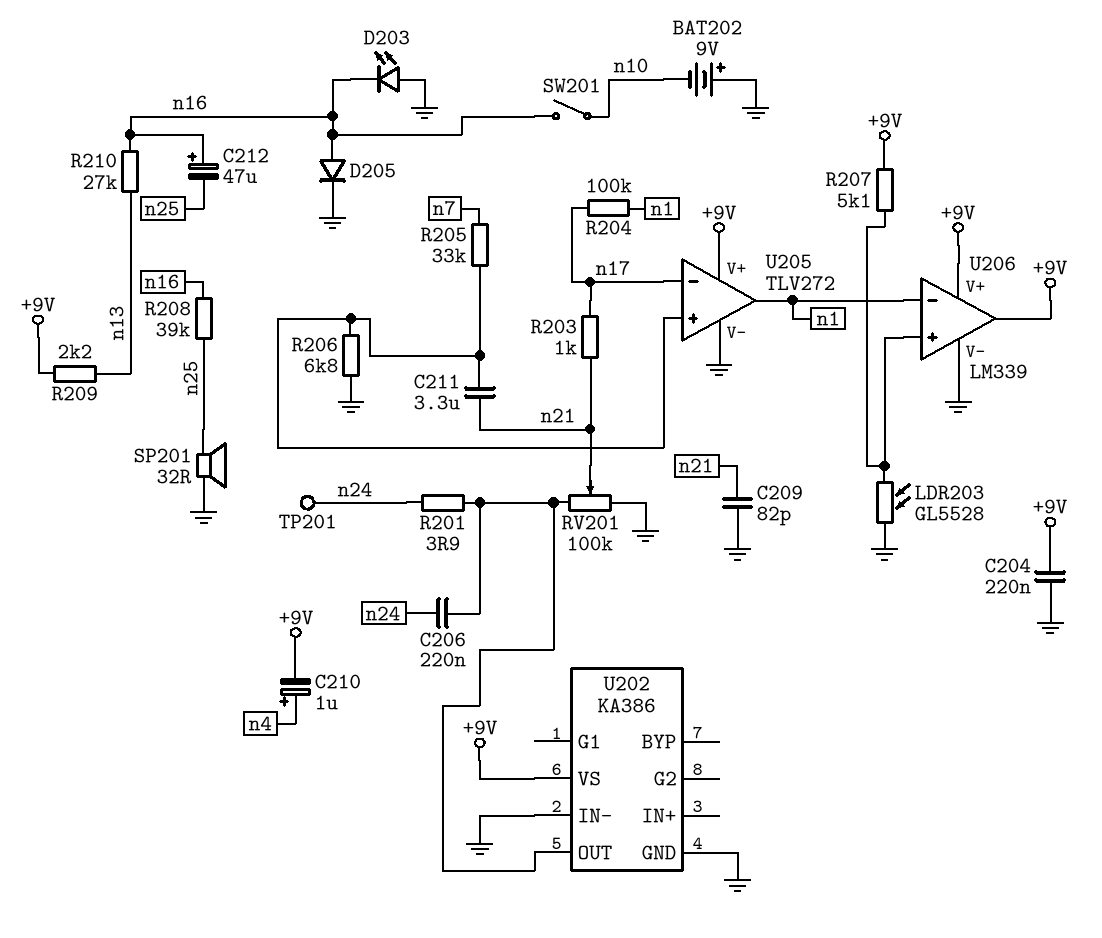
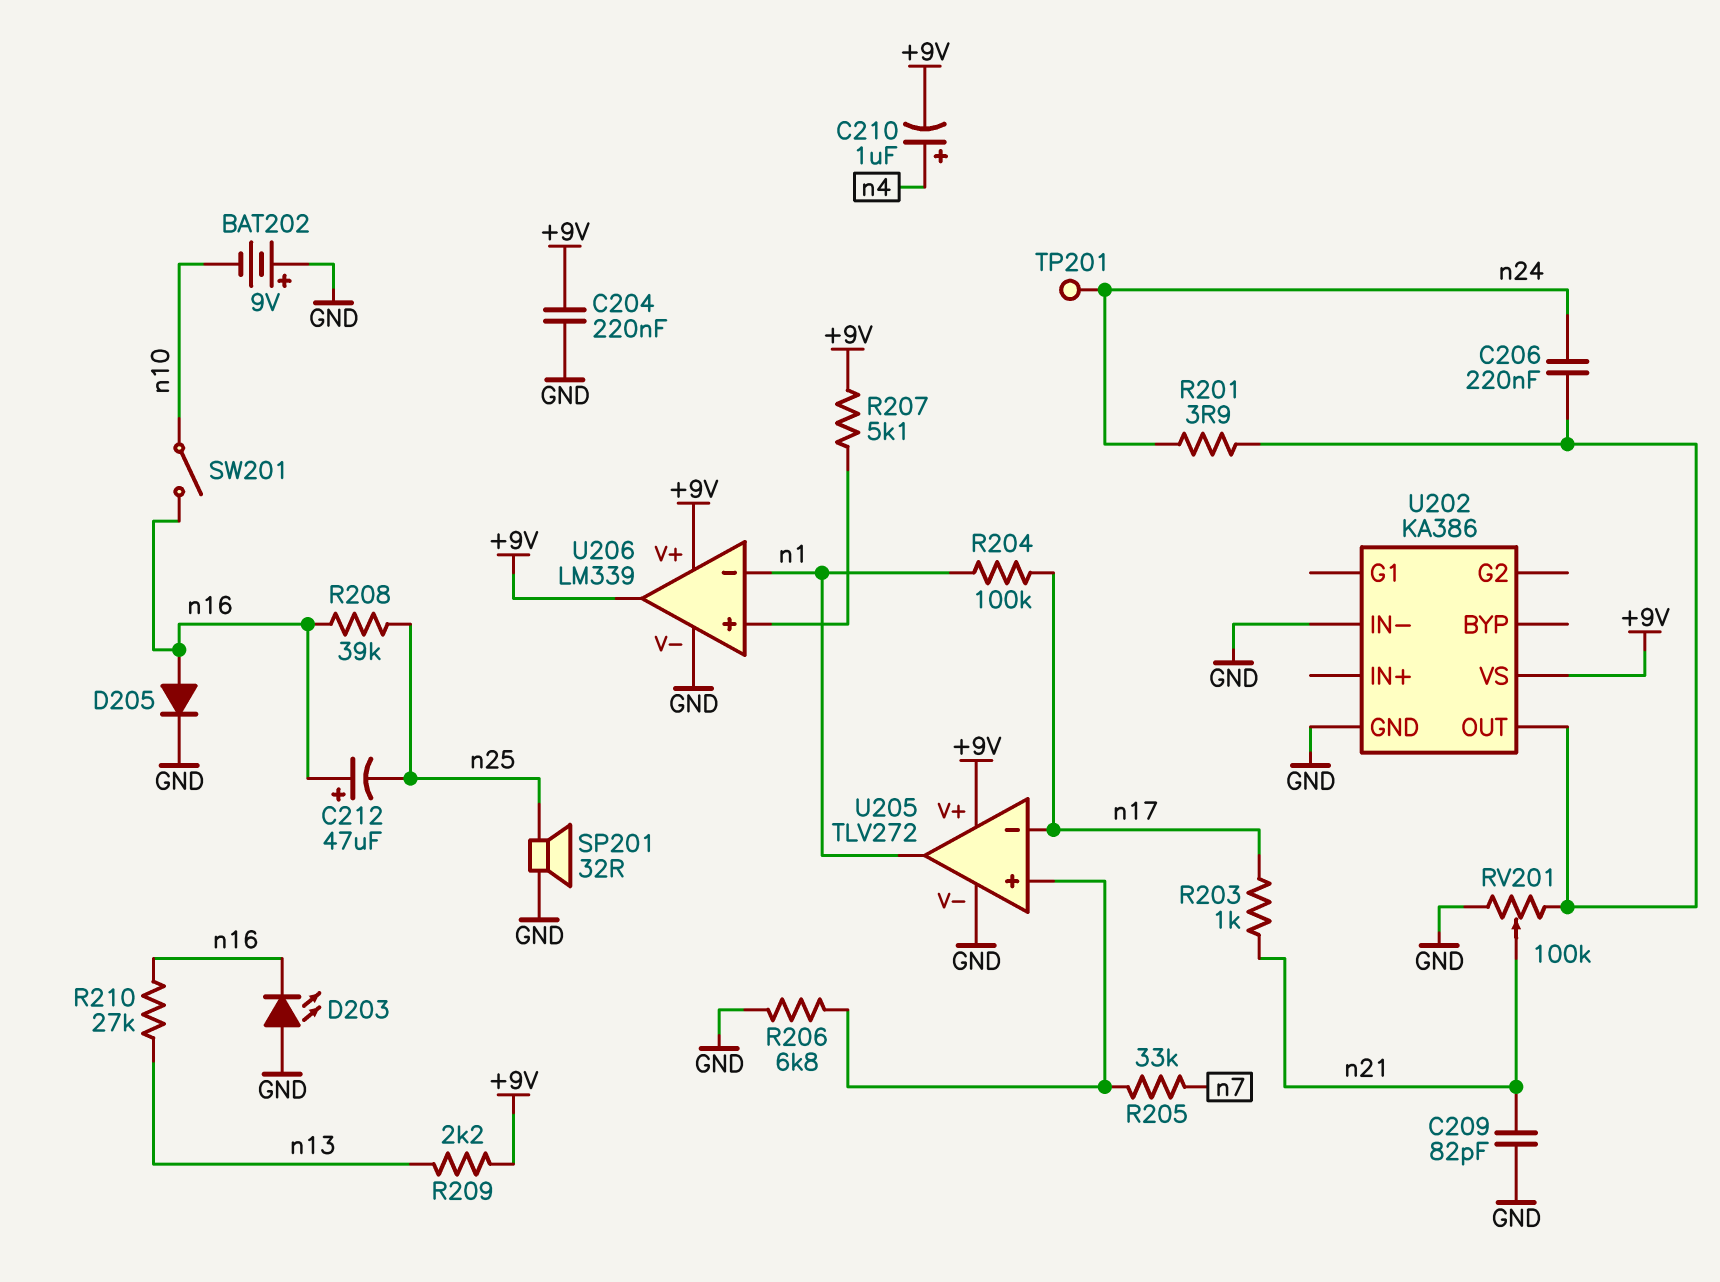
C211: 3.3uF (U205/in+, n21) -> none
LDR203: GL5528 (GND, U206/in+) -> none

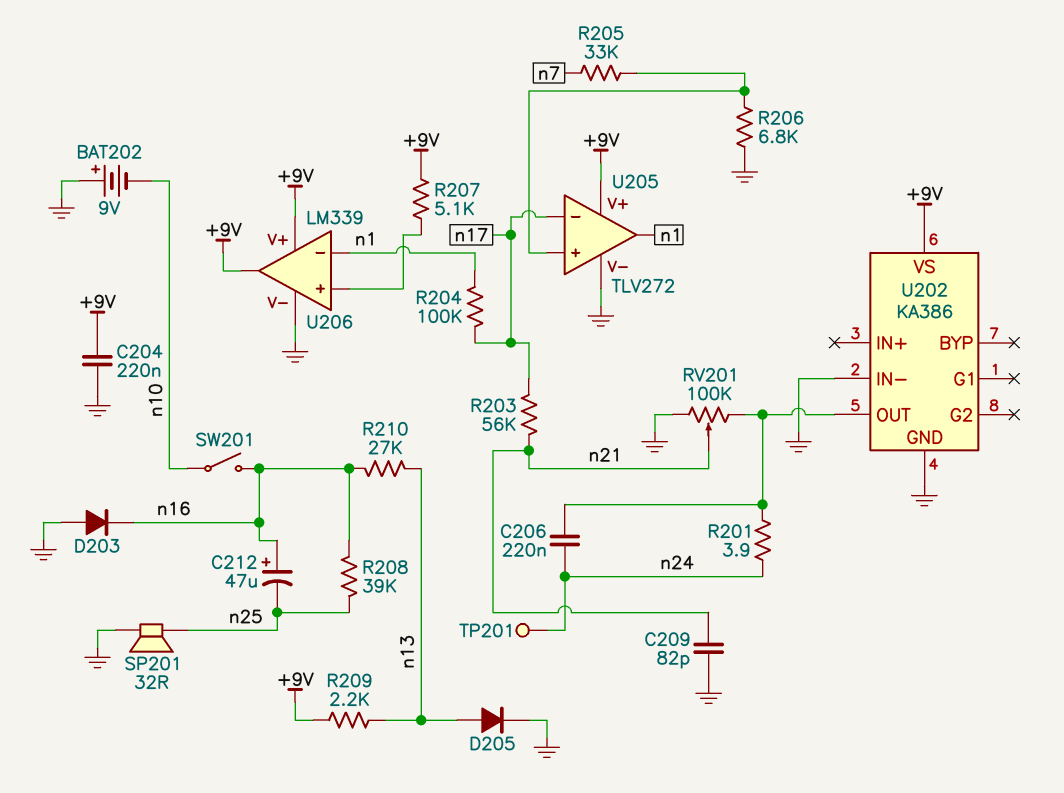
C210: 1uF (plus n4, minus +9V) -> none
D203: LED (A GND, K n16) -> diode (A GND, K n16)
D205: diode (A n16, K GND) -> diode (A n13, K GND)
R203: 1k (n17, n21) -> 56k (n17, n21)

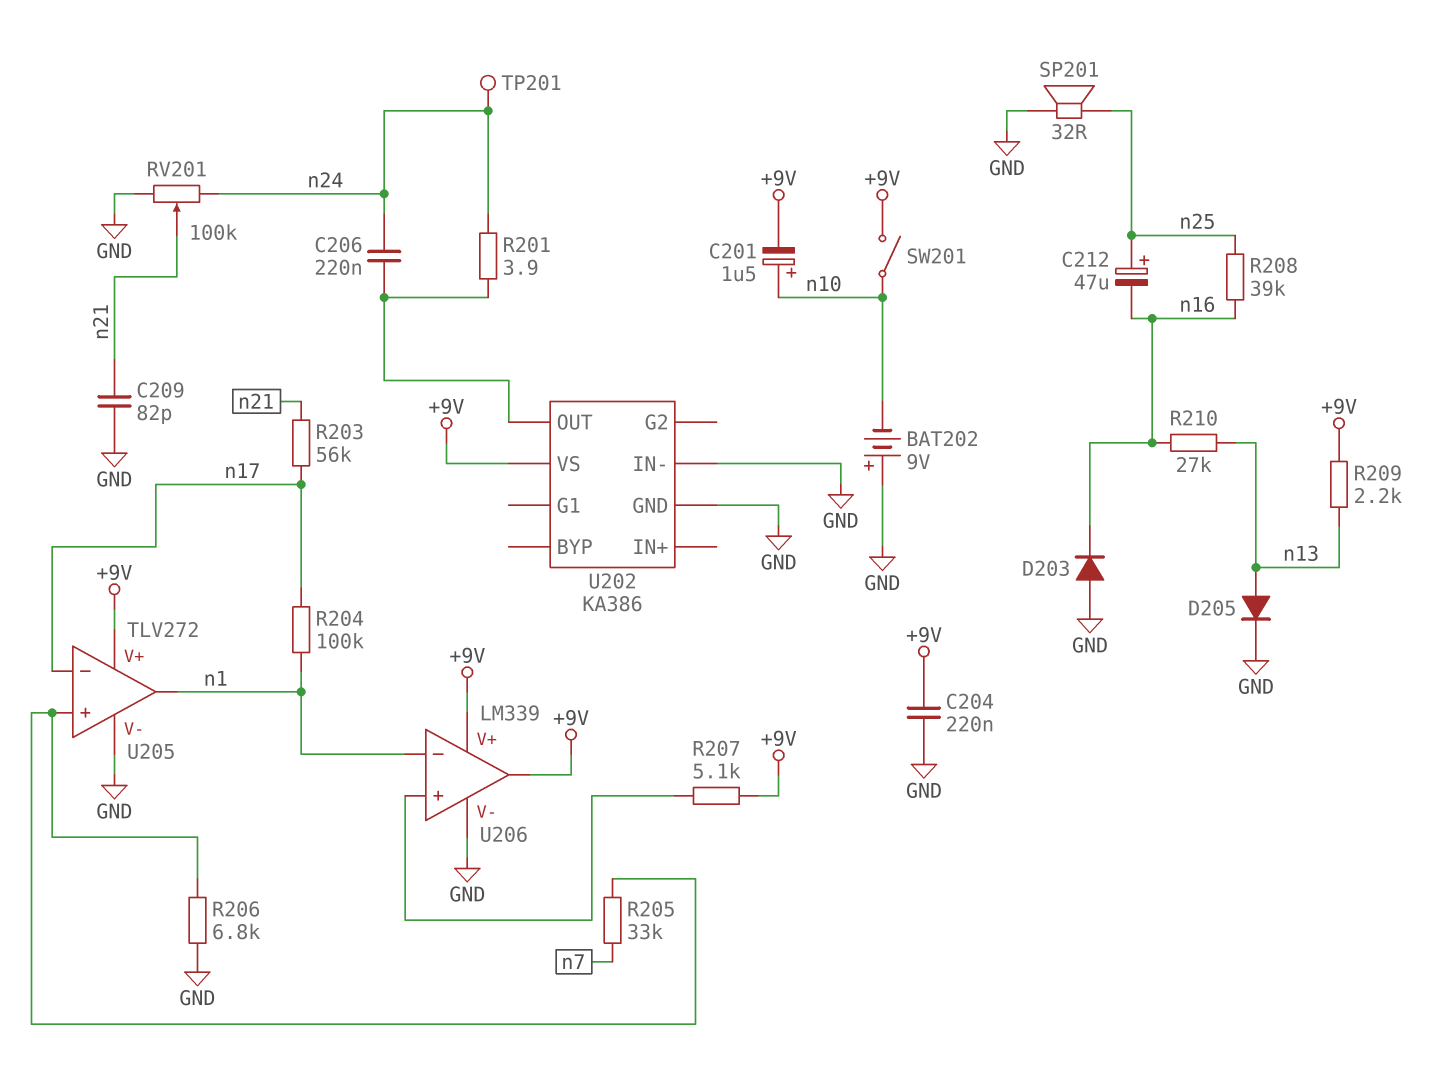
C201: none -> 1.5uF (plus n10, minus +9V)
C212: 47uF (plus n16, minus n25) -> 47uF (plus n25, minus n16)
RV201: 100k (GND, U202/OUT, wiper n21) -> 100k (GND, n24, wiper n21)
SW201: switch (n10, n16) -> switch (+9V, n10)

